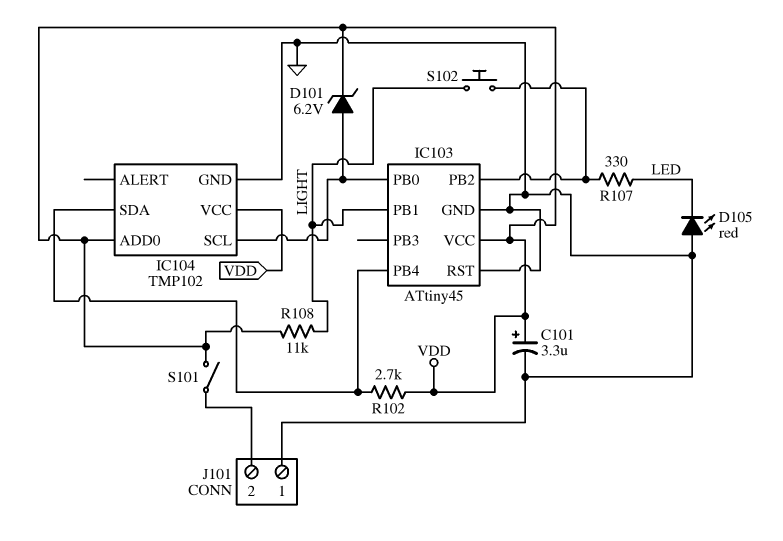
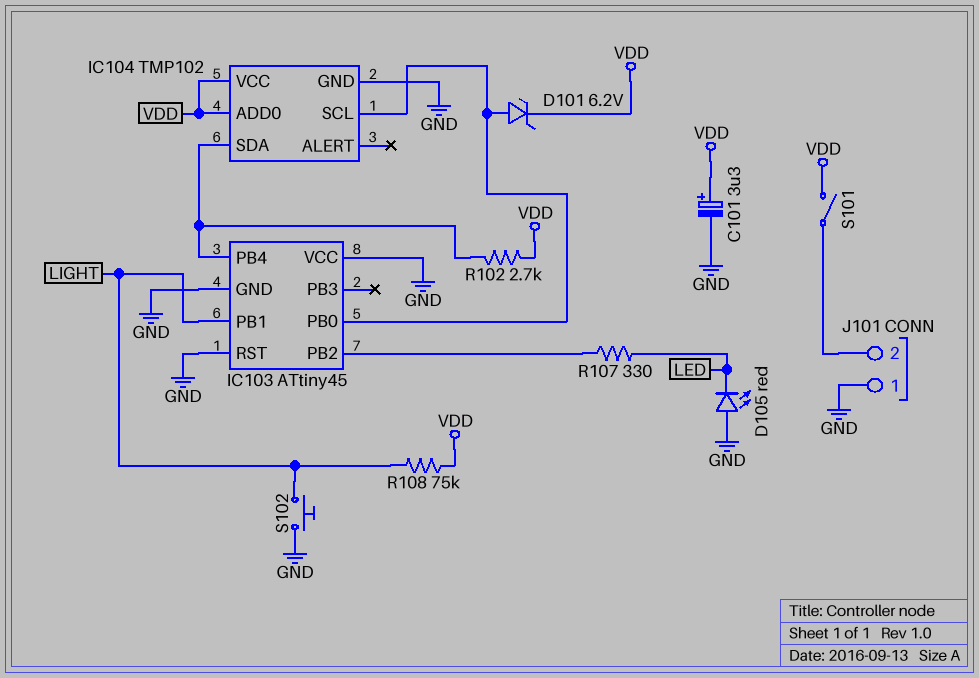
IC103 pin VCC: VDD -> GND
R108: 11k (LIGHT, VDD) -> 75k (LIGHT, VDD)
S102: button (IC103/PB2, LIGHT) -> button (GND, LIGHT)

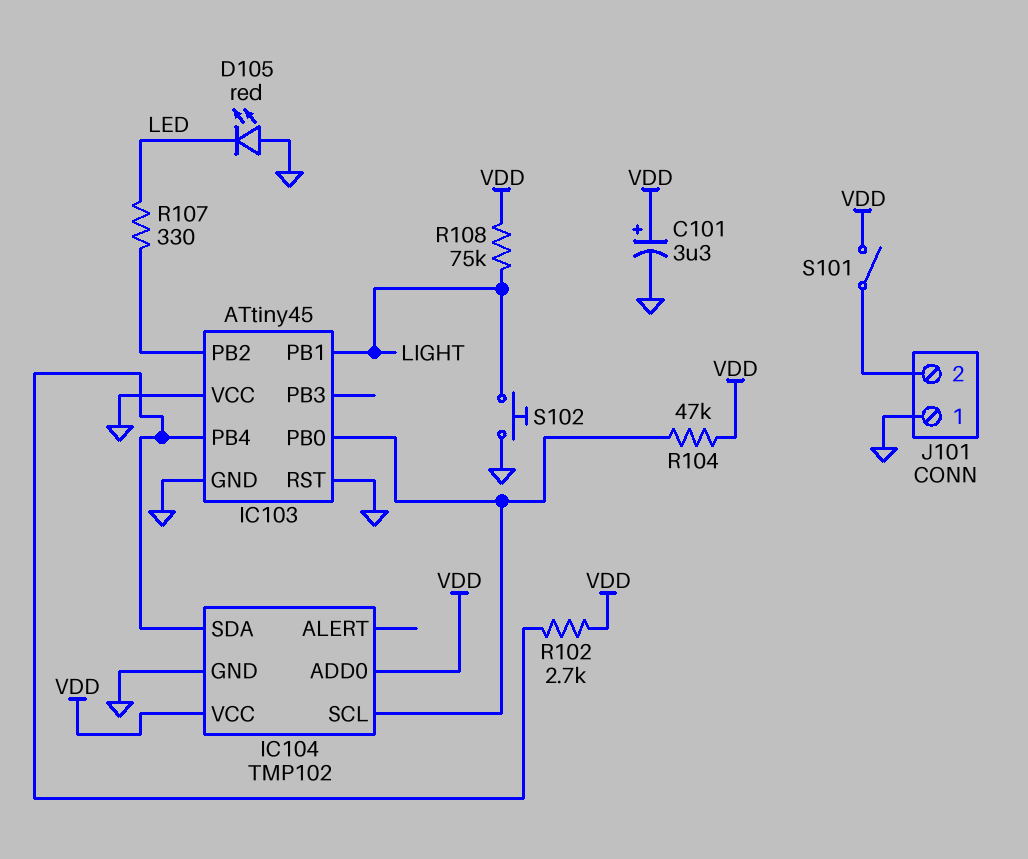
D101: zener 6.2V (A IC103/PB0, K VDD) -> none
R104: none -> 47k (IC103/PB0, VDD)

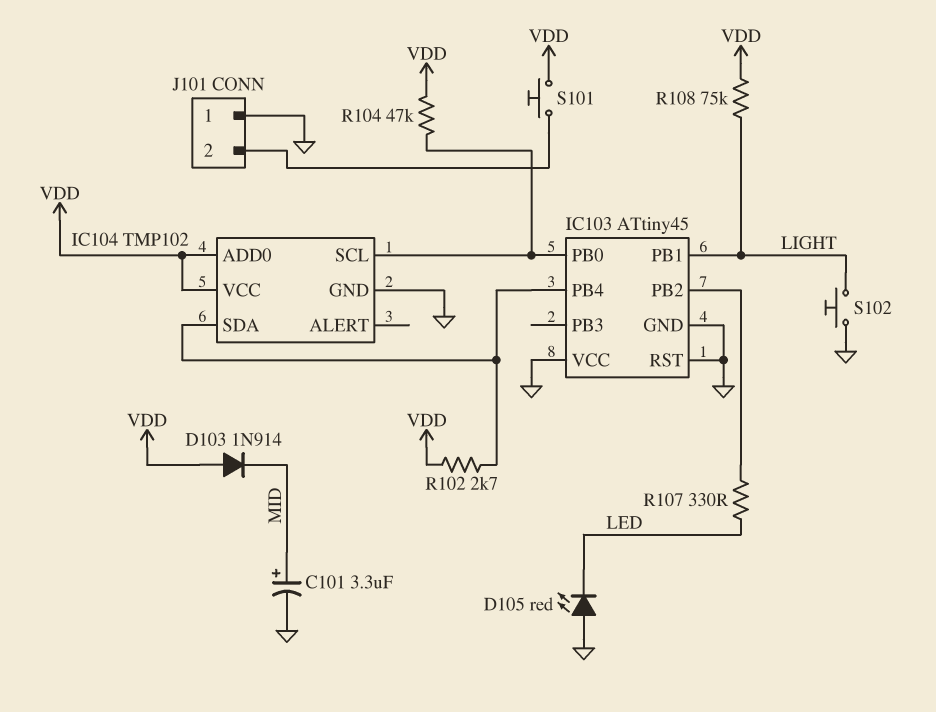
C101: 3.3uF (plus VDD, minus GND) -> 3.3uF (plus MID, minus GND)
D103: none -> diode 1N914 (A VDD, K MID)
S101: switch (J101/2, VDD) -> button (J101/2, VDD)

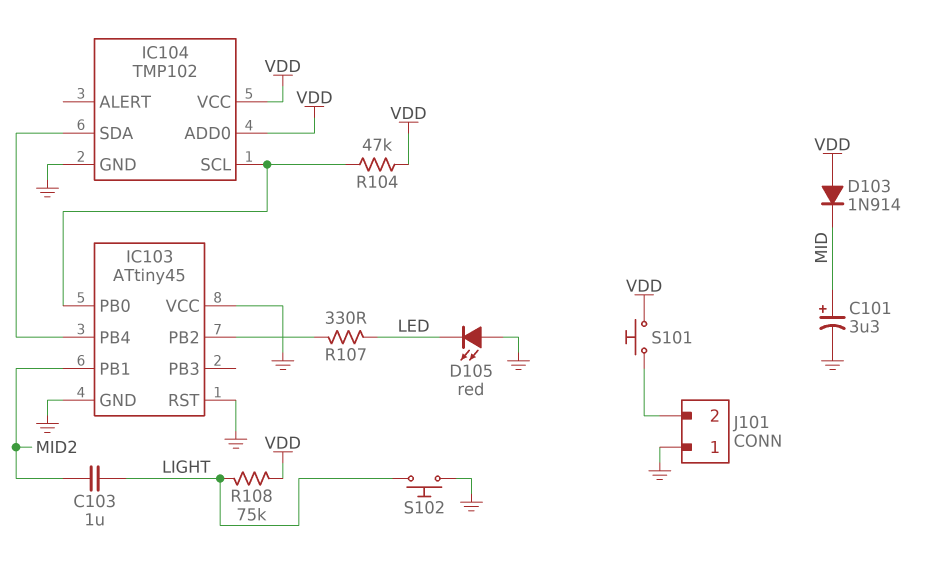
C103: none -> 1uF (LIGHT, MID2)
IC103 pin PB1: LIGHT -> MID2
R102: 2.7k (IC103/PB4, VDD) -> none

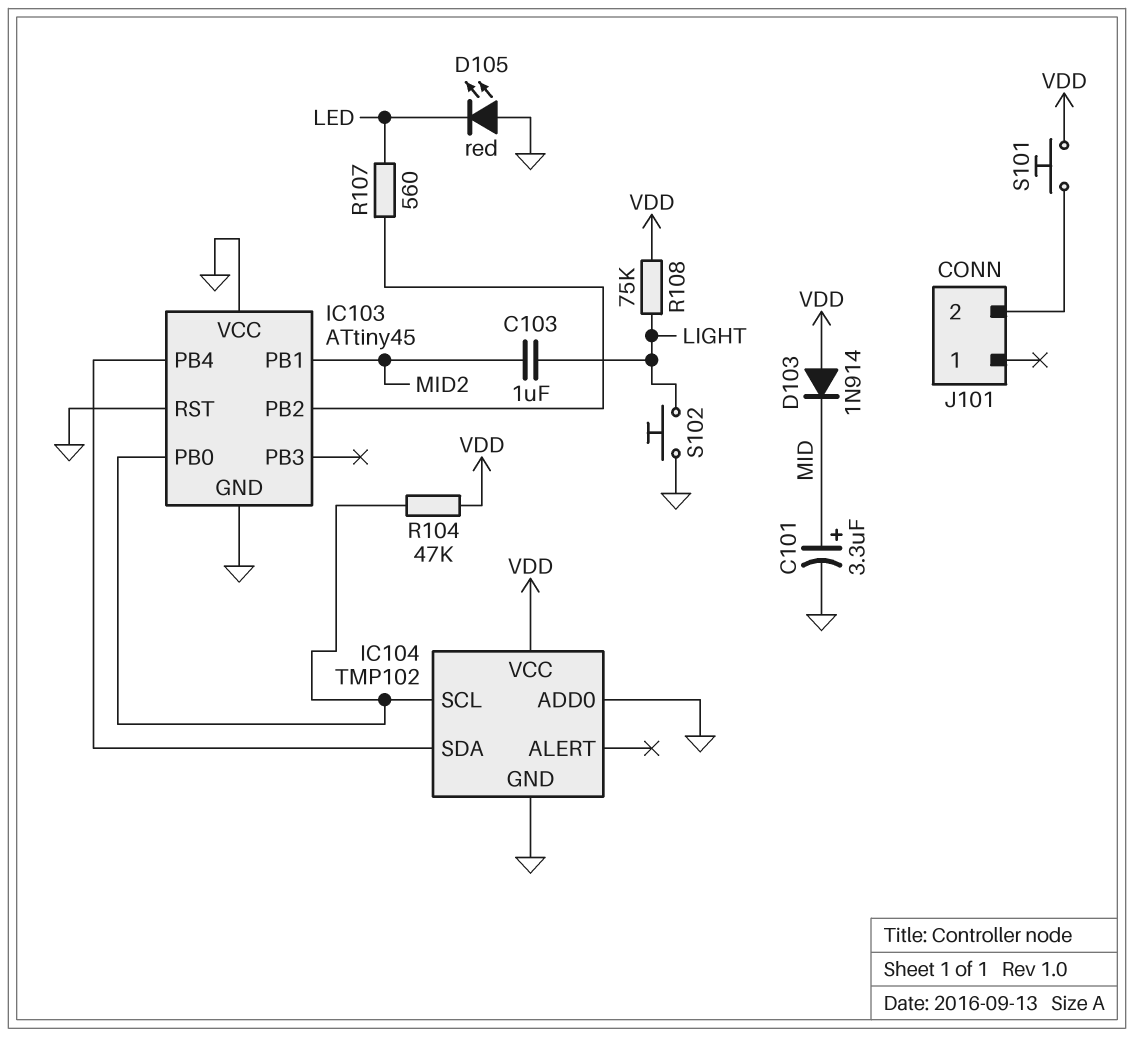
IC104 pin ADD0: VDD -> GND
J101 pin 1: GND -> none
R107: 330 (IC103/PB2, LED) -> 560 (IC103/PB2, LED)

